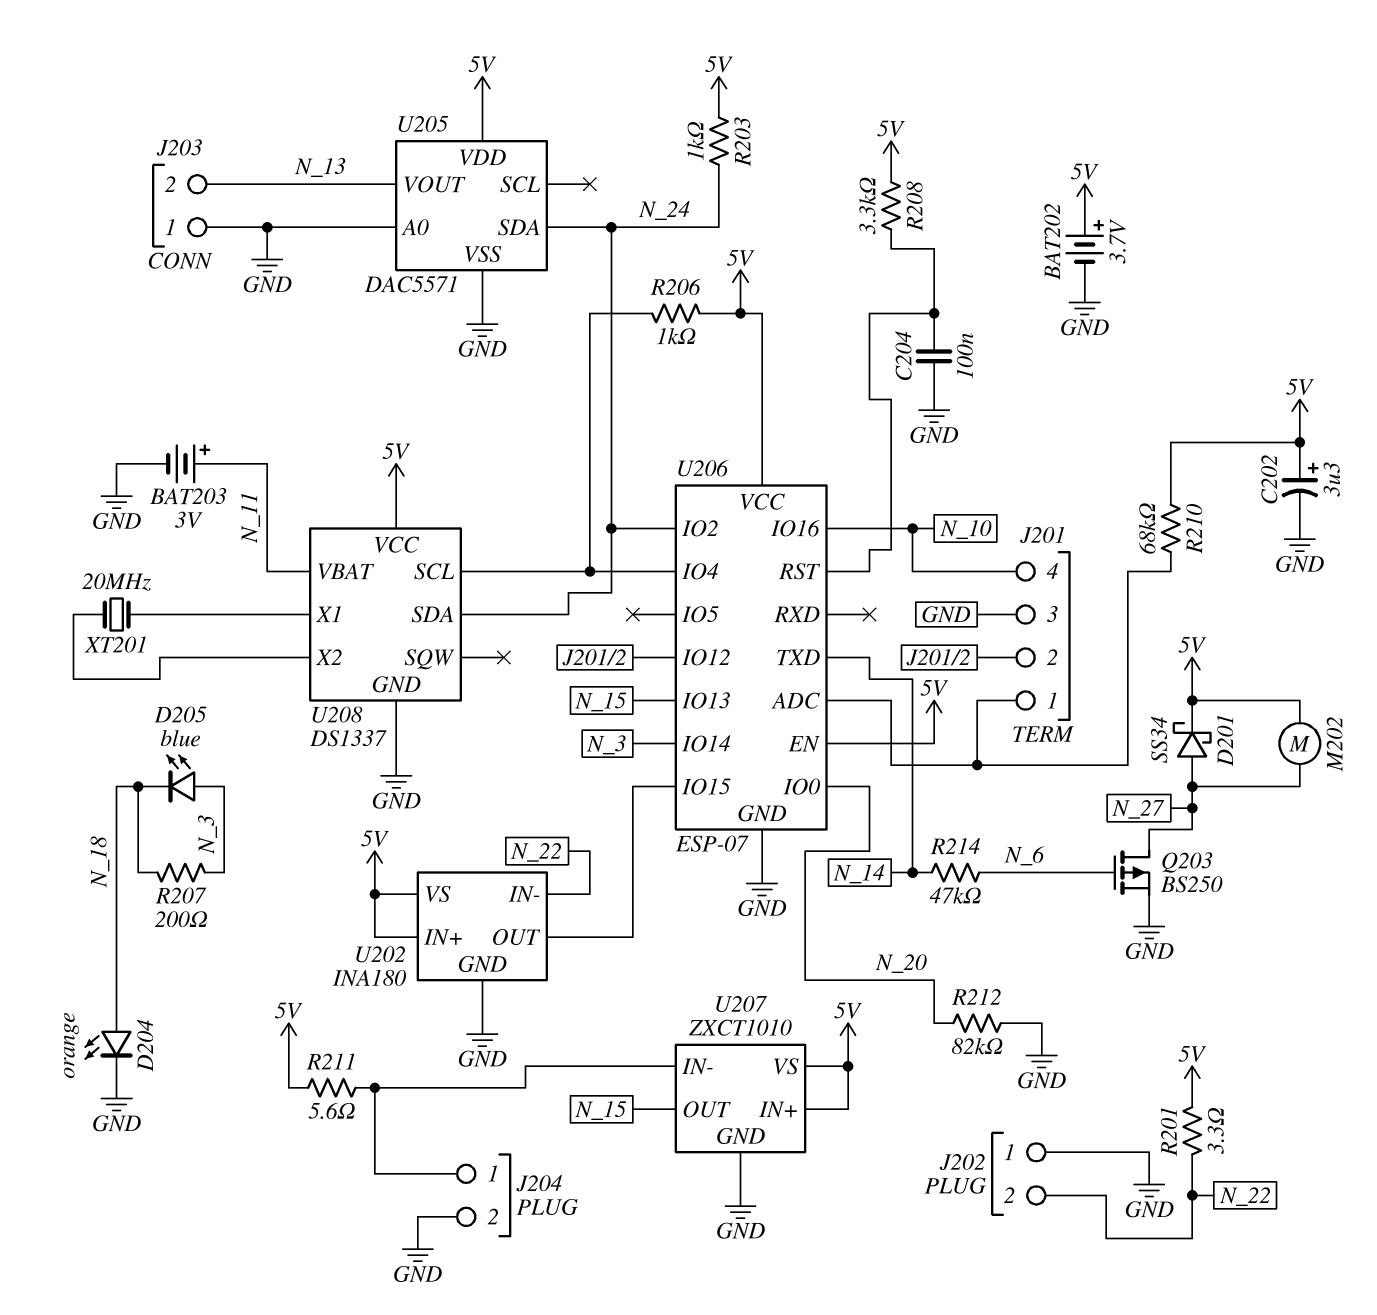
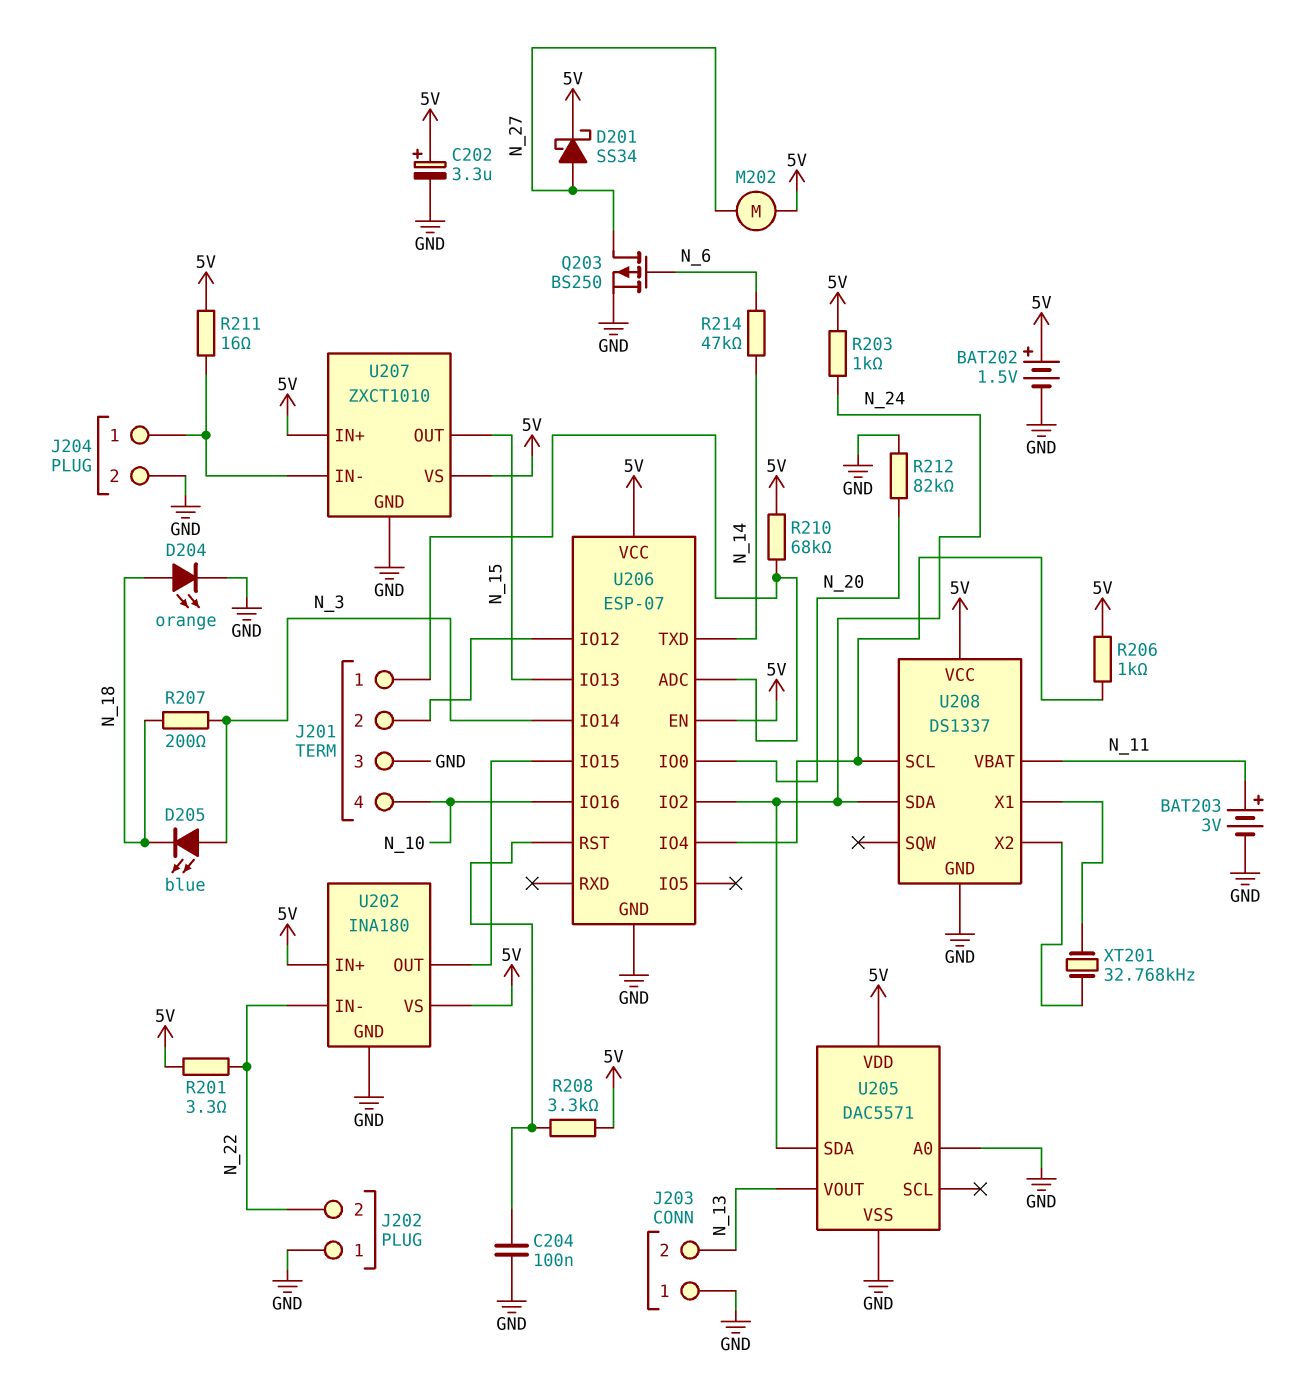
BAT202: 3.7V (plus 5V, minus GND) -> 1.5V (plus 5V, minus GND)
R211: 5.6 (5V, J204/1) -> 16 (5V, J204/1)
XT201: 20MHz (U208/X1, U208/X2) -> 32.768kHz (U208/X1, U208/X2)

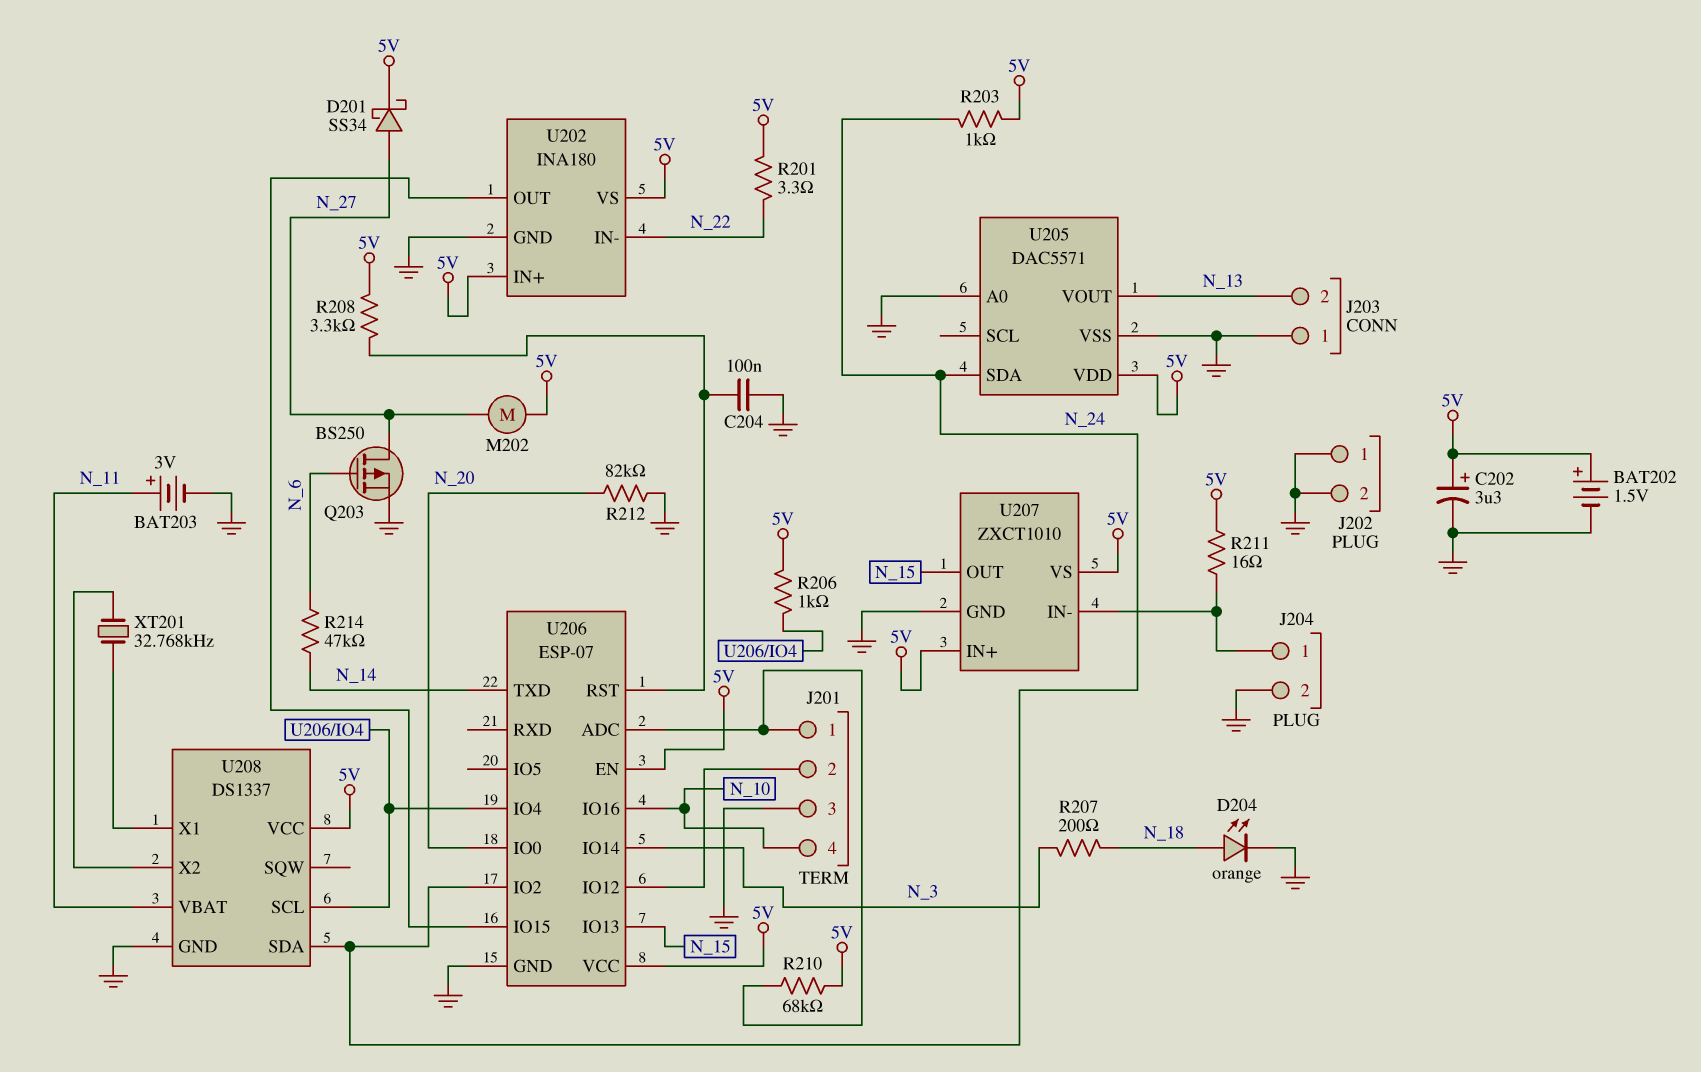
D205: LED blue (A N_3, K N_18) -> none
J202 pin 2: N_22 -> GND

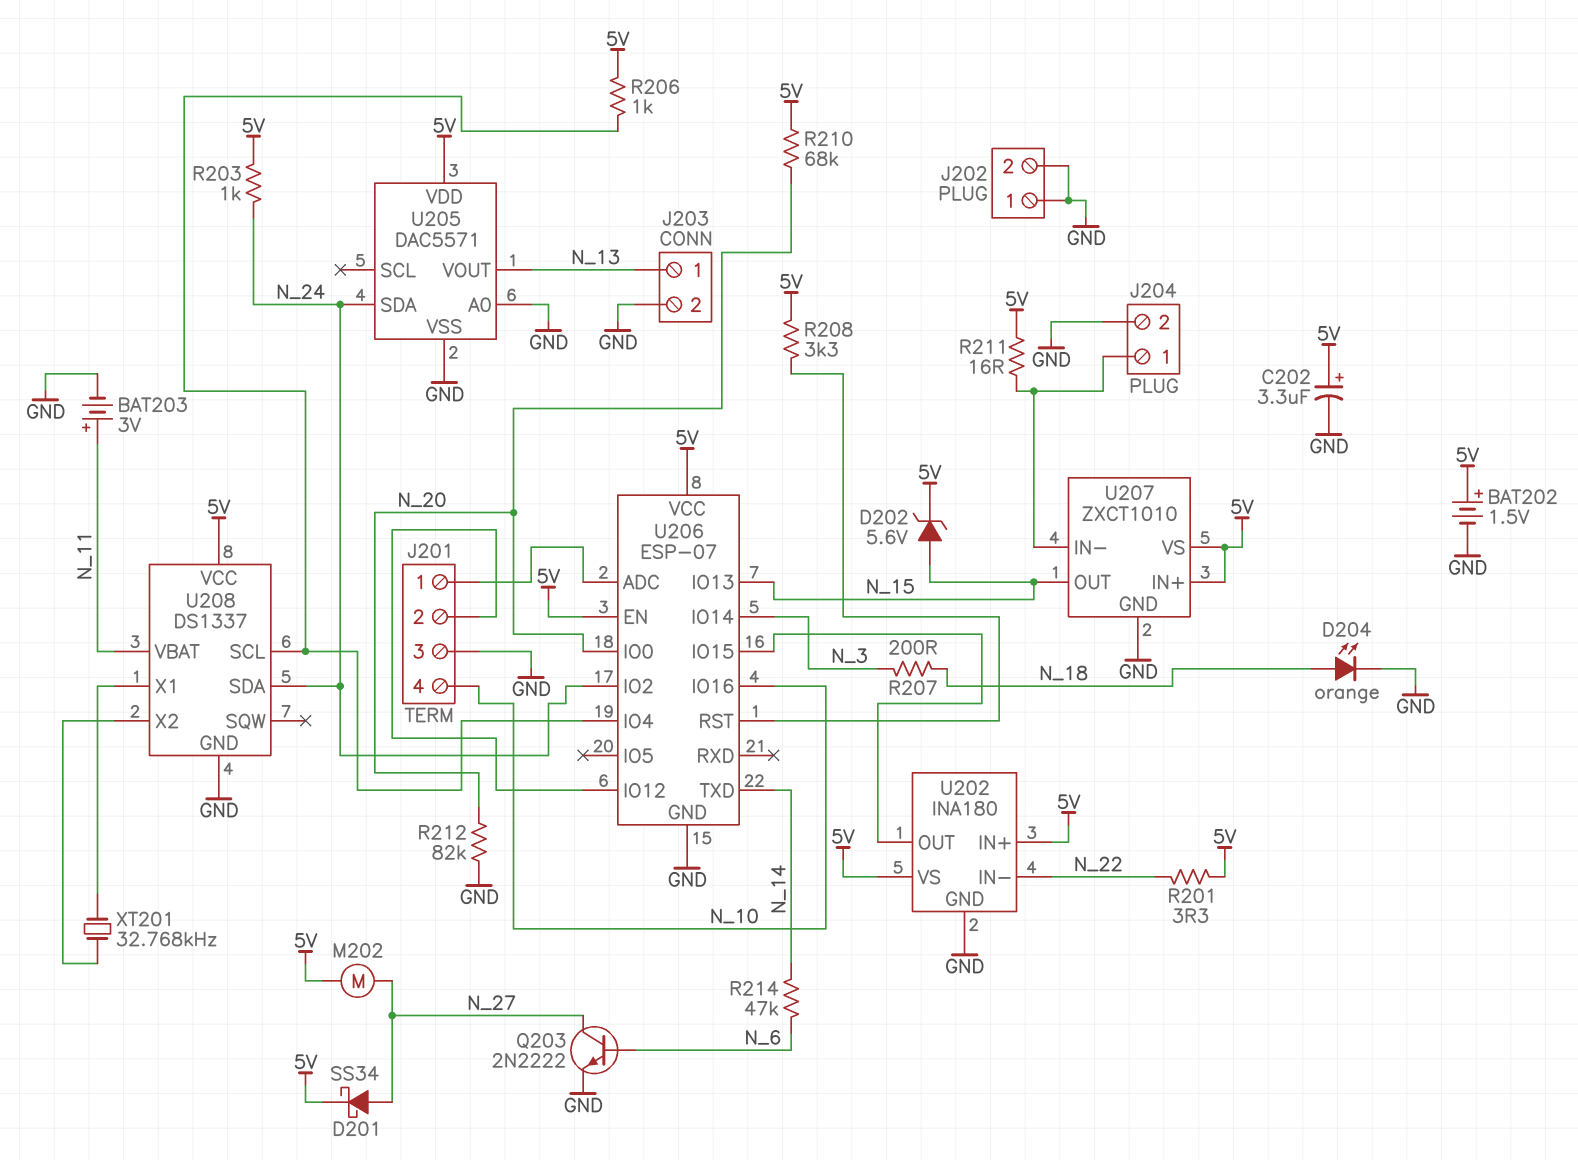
C204: 100nF (GND, U206/RST) -> none
D202: none -> zener 5.6V (A N_15, K 5V)
J203 pin 1: GND -> N_13
J203 pin 2: N_13 -> GND
Q203: PMOS BS250 (G N_6, D N_27, S GND) -> NPN 2N2222 (B N_6, C N_27, E GND)
R210: 68k (5V, J201/1) -> 68k (5V, N_20)

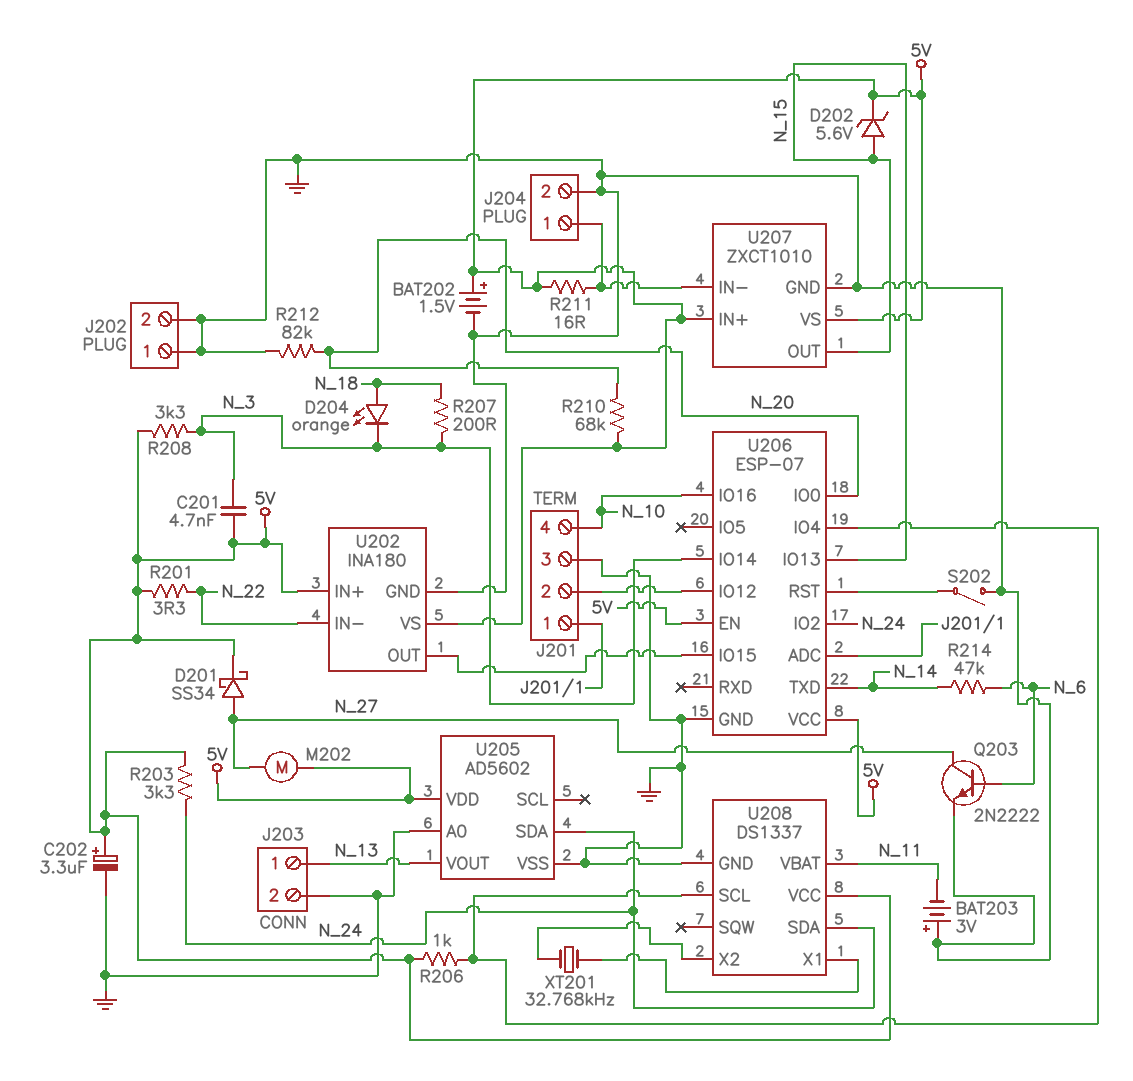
BAT203: 3V (plus N_11, minus GND) -> 3V (plus GND, minus N_11)
C201: none -> 4.7nF (5V, N_3)
D204: LED orange (A N_18, K GND) -> LED orange (A N_18, K N_3)
R203: 1k (5V, N_24) -> 3.3k (5V, N_24)
R208: 3.3k (5V, U206/RST) -> 3.3k (5V, N_3)
S202: none -> switch (GND, U206/RST)
U205: DAC5571 -> AD5602

